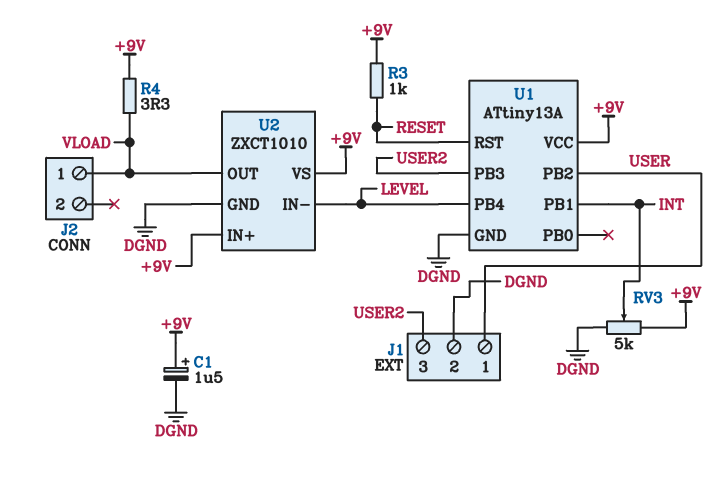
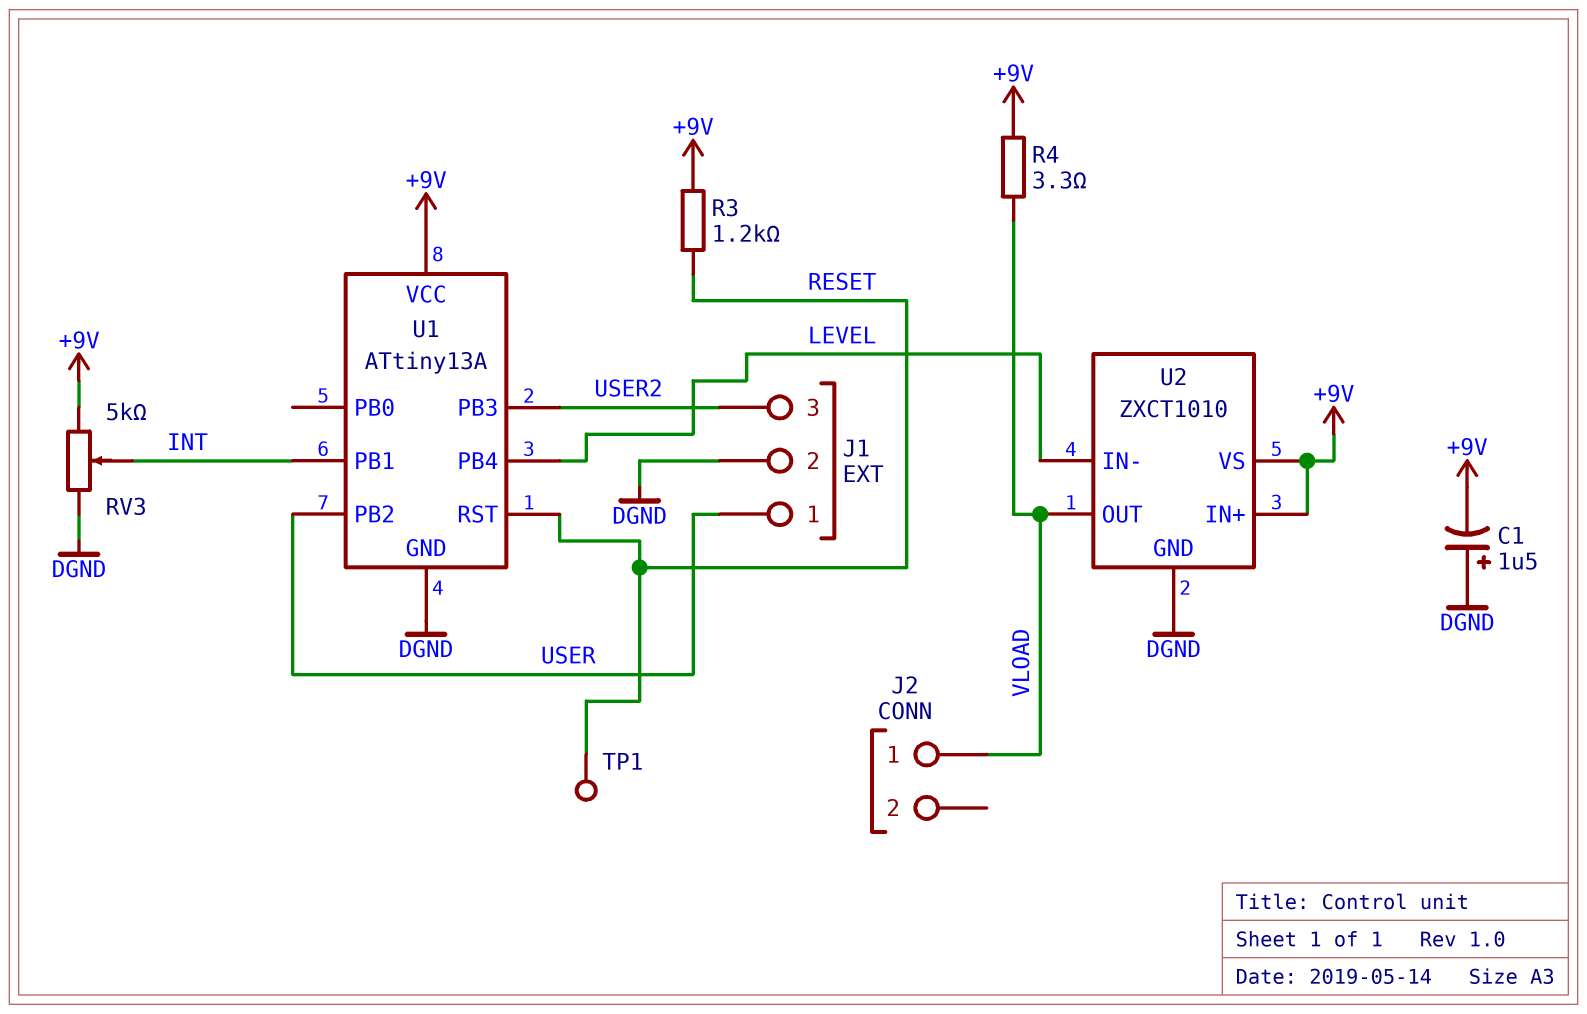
C1: 1.5uF (plus +9V, minus DGND) -> 1.5uF (plus DGND, minus +9V)
R3: 1k (+9V, RESET) -> 1.2k (+9V, RESET)
TP1: none -> test point (RESET)

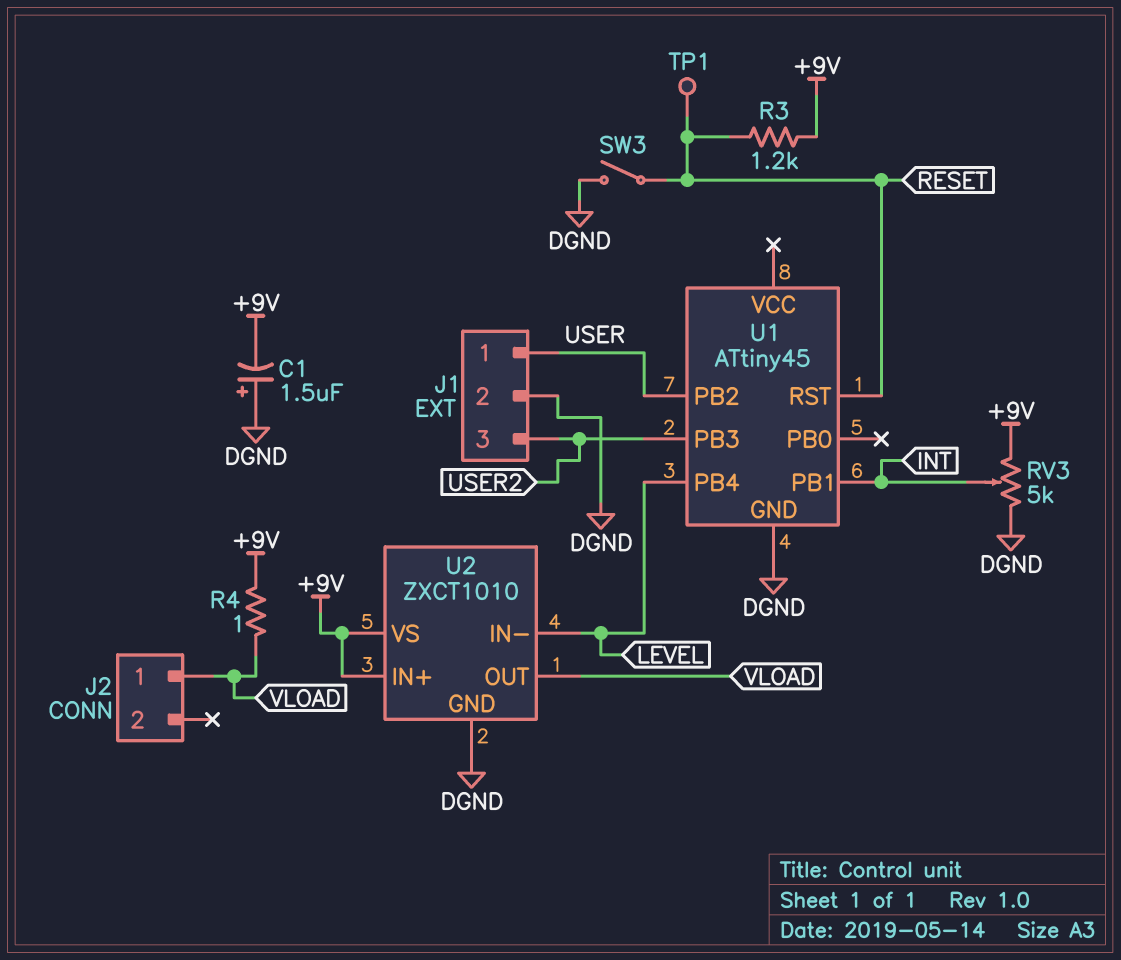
R4: 3.3 (+9V, VLOAD) -> 1 (+9V, VLOAD)
SW3: none -> switch (DGND, RESET)
U1: ATtiny13A -> ATtiny45
U1 pin VCC: +9V -> none

